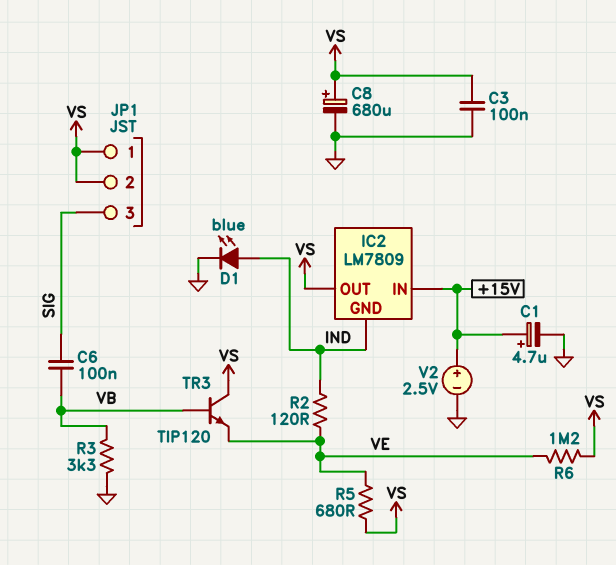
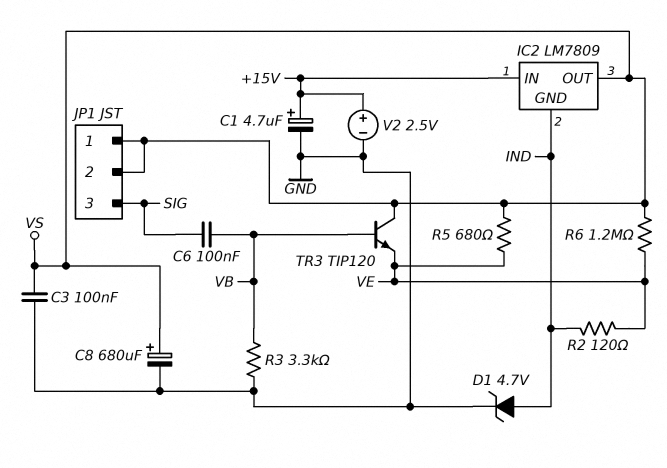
D1: LED blue (A IND, K GND) -> zener 4.7V (A IND, K GND)

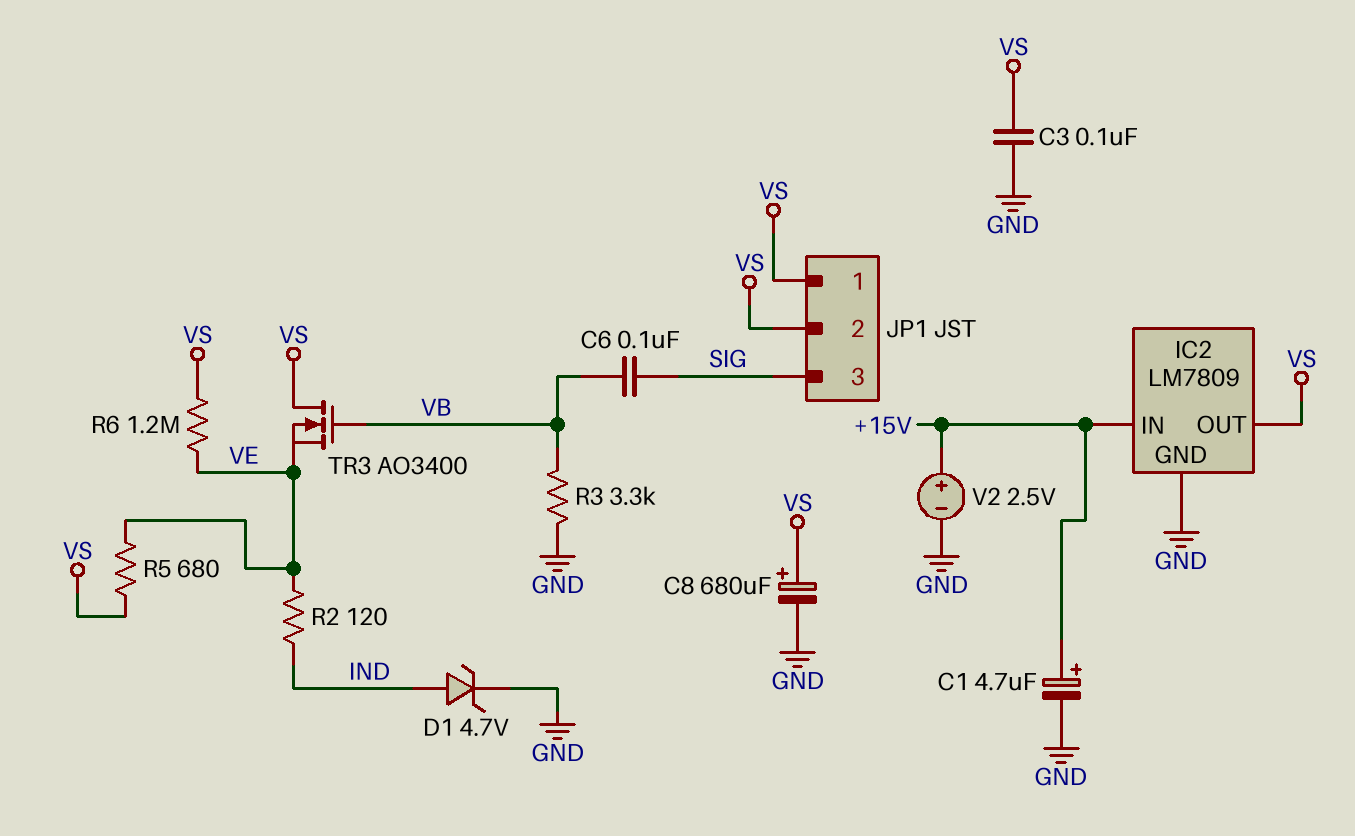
IC2 pin GND: IND -> GND
TR3: NPN TIP120 (B VB, C VS, E VE) -> NMOS AO3400 (G VB, D VS, S VE)

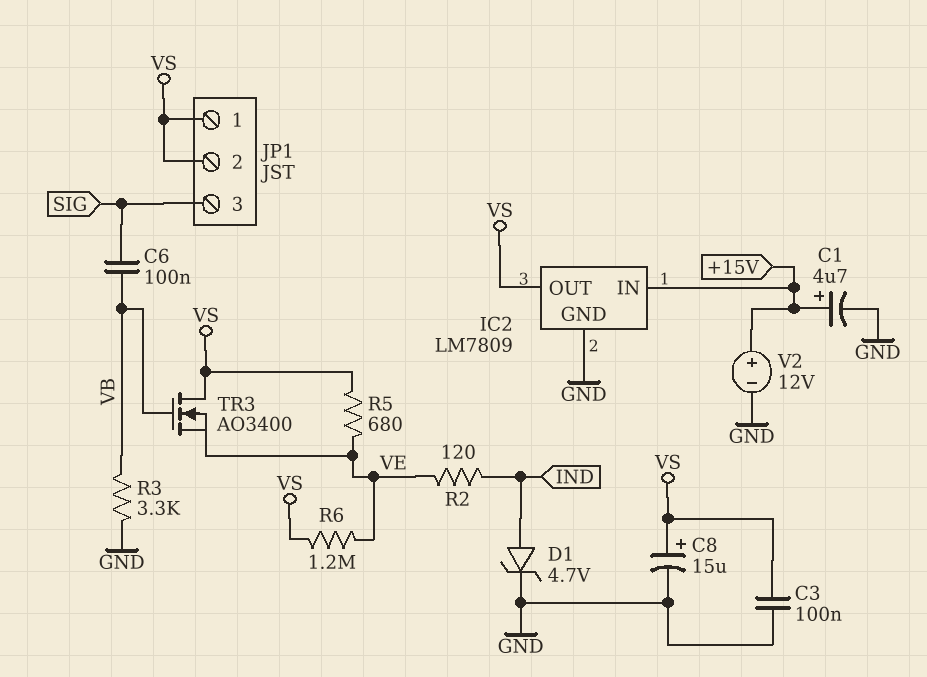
C8: 680uF (plus VS, minus GND) -> 15uF (plus VS, minus GND)
V2: 2.5V (plus +15V, minus GND) -> 12V (plus +15V, minus GND)

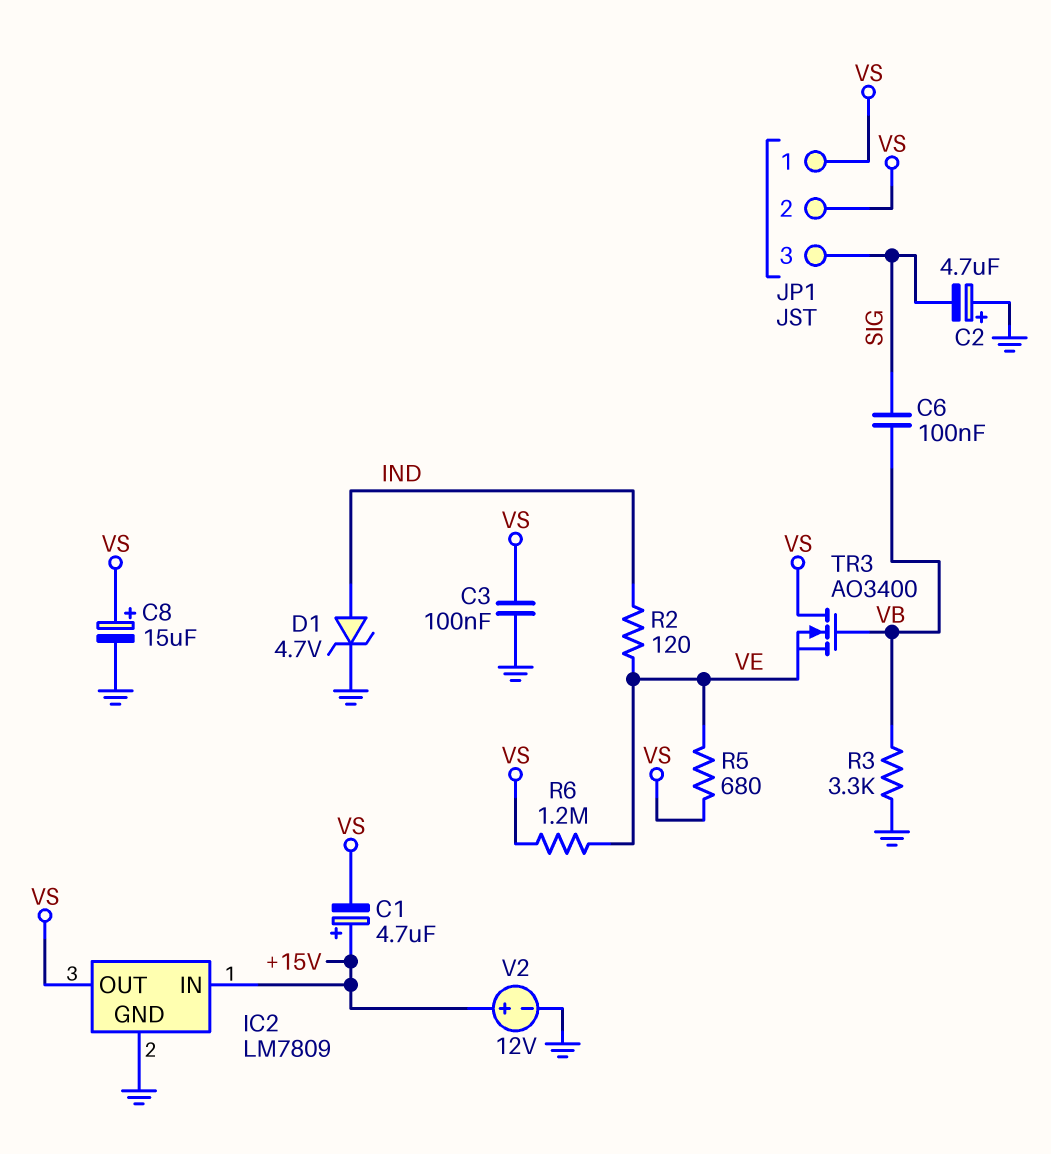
C1: 4.7uF (plus +15V, minus GND) -> 4.7uF (plus +15V, minus VS)
C2: none -> 4.7uF (plus GND, minus SIG)

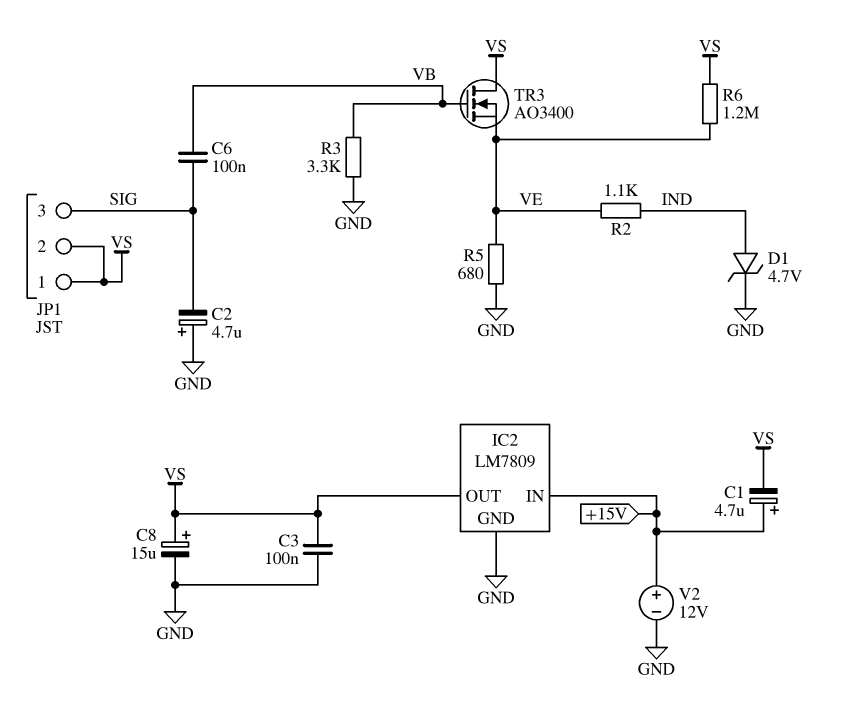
R2: 120 (IND, VE) -> 1.1k (IND, VE)
R5: 680 (VE, VS) -> 680 (GND, VE)

